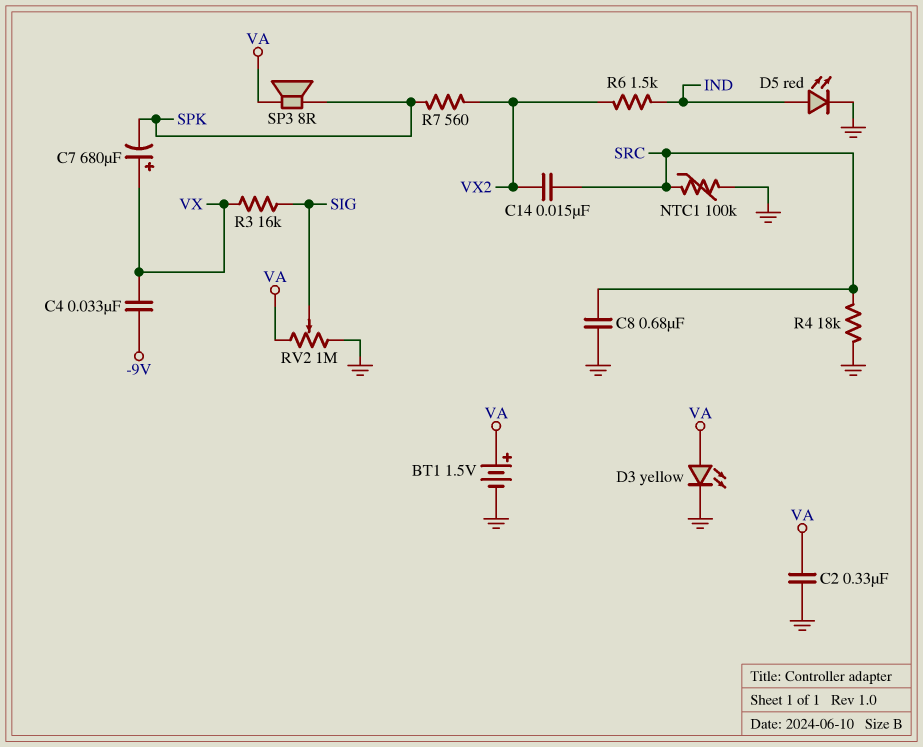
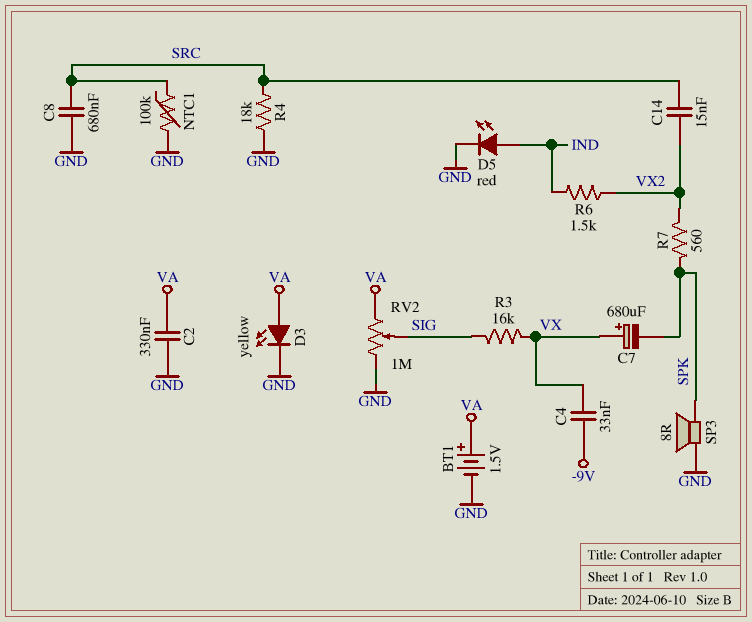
SP3: speaker 8R (SPK, VA) -> speaker 8R (GND, SPK)

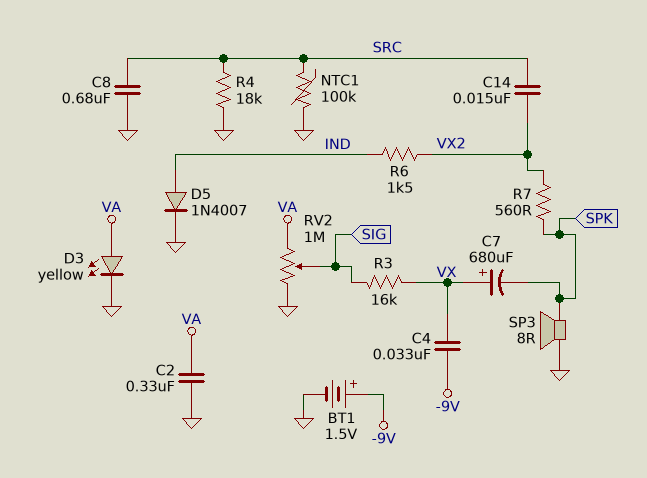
BT1: 1.5V (plus VA, minus GND) -> 1.5V (plus -9V, minus GND)
D5: LED red (A IND, K GND) -> diode 1N4007 (A IND, K GND)

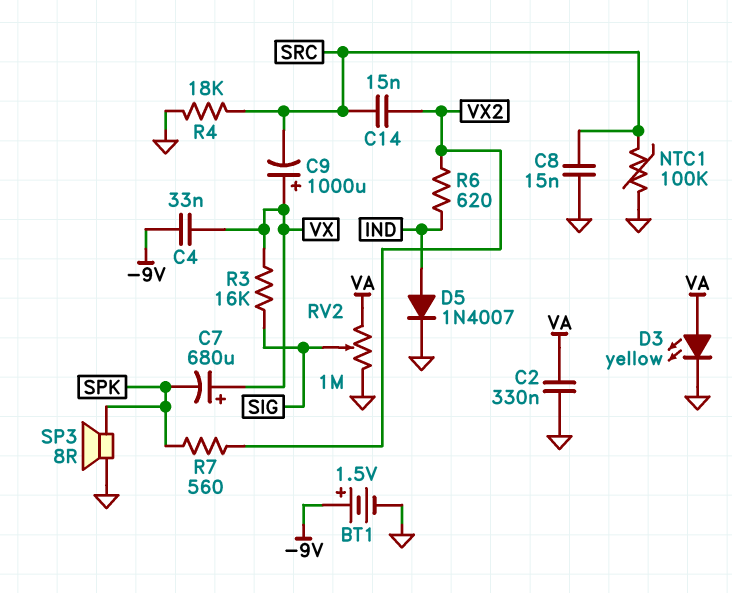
C8: 680nF (GND, SRC) -> 15nF (GND, SRC)
C9: none -> 1000uF (plus VX, minus SRC)
R6: 1.5k (IND, VX2) -> 620 (IND, VX2)

